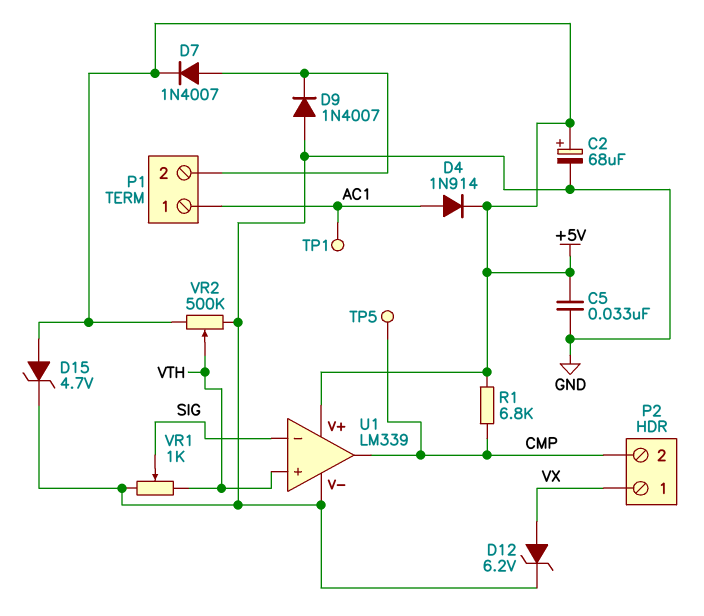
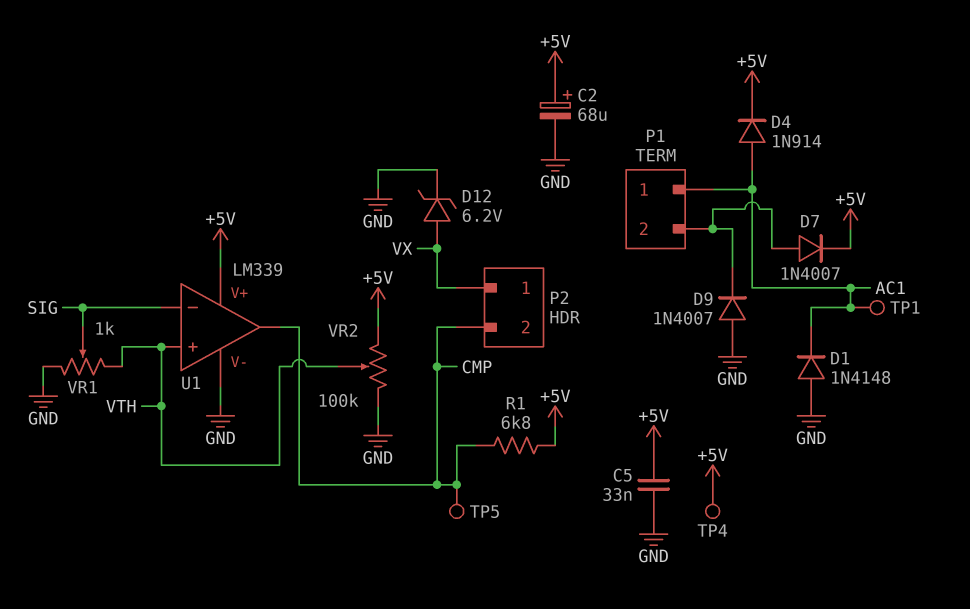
D1: none -> diode 1N4148 (A GND, K AC1)
D15: zener 4.7V (A +5V, K GND) -> none
TP4: none -> test point (+5V)
VR2: 500k (+5V, GND, wiper VTH) -> 100k (+5V, GND, wiper VTH)

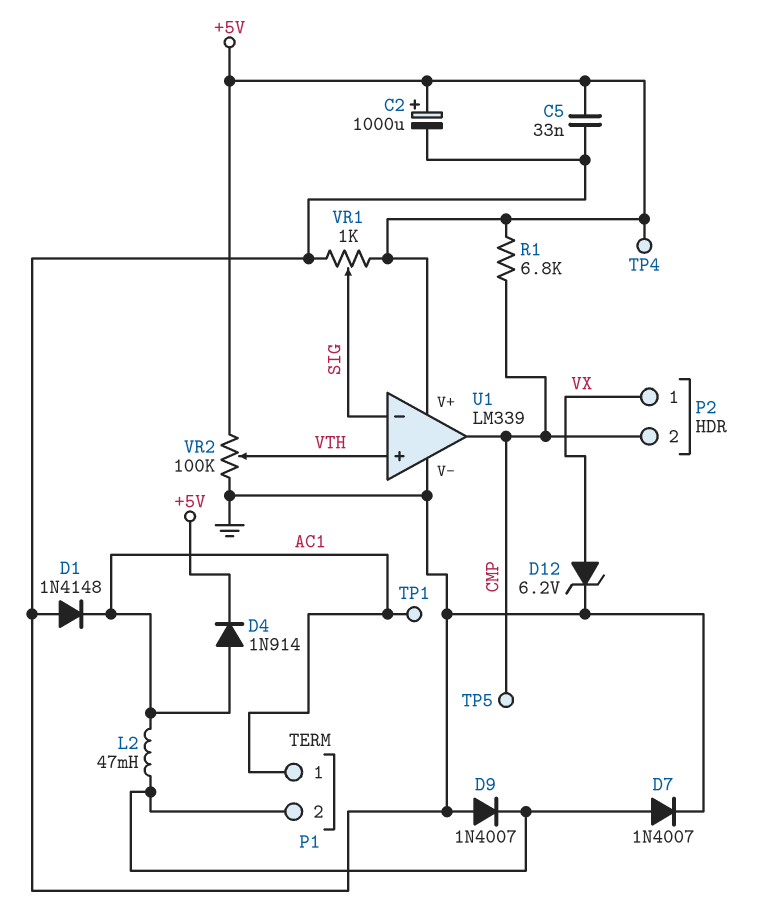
C2: 68uF (plus +5V, minus GND) -> 1000uF (plus +5V, minus GND)
D7: diode 1N4007 (A P1/2, K +5V) -> diode 1N4007 (A P1/2, K GND)
L2: none -> 47mH (AC1, P1/2)
VR1: 1k (GND, VTH, wiper SIG) -> 1k (+5V, GND, wiper SIG)

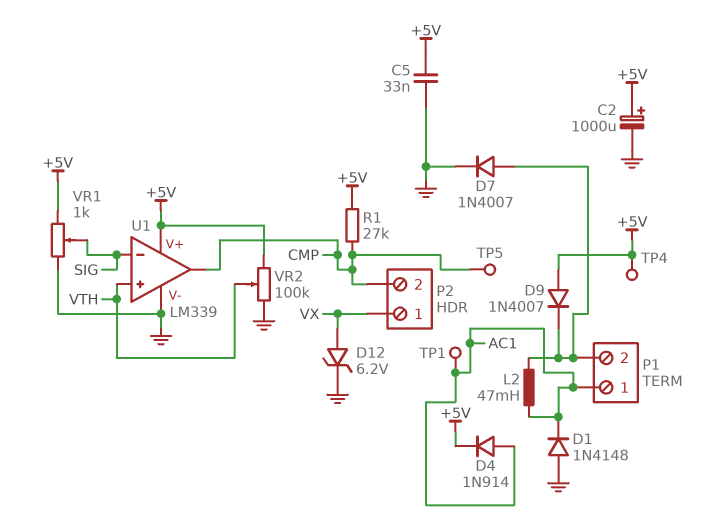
D9: diode 1N4007 (A GND, K P1/2) -> diode 1N4007 (A +5V, K P1/2)
R1: 6.8k (+5V, CMP) -> 27k (+5V, CMP)

